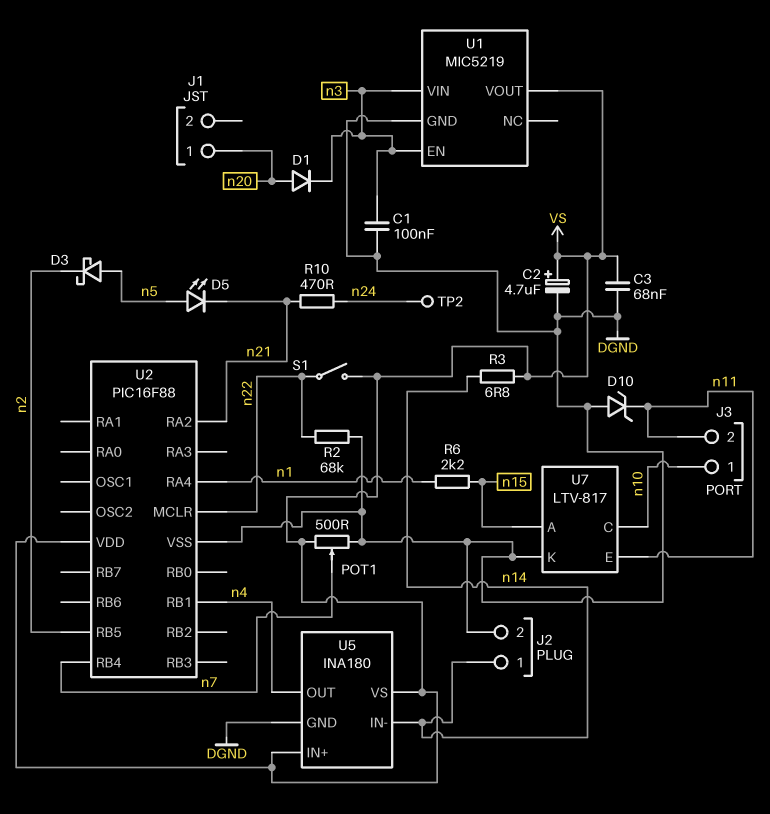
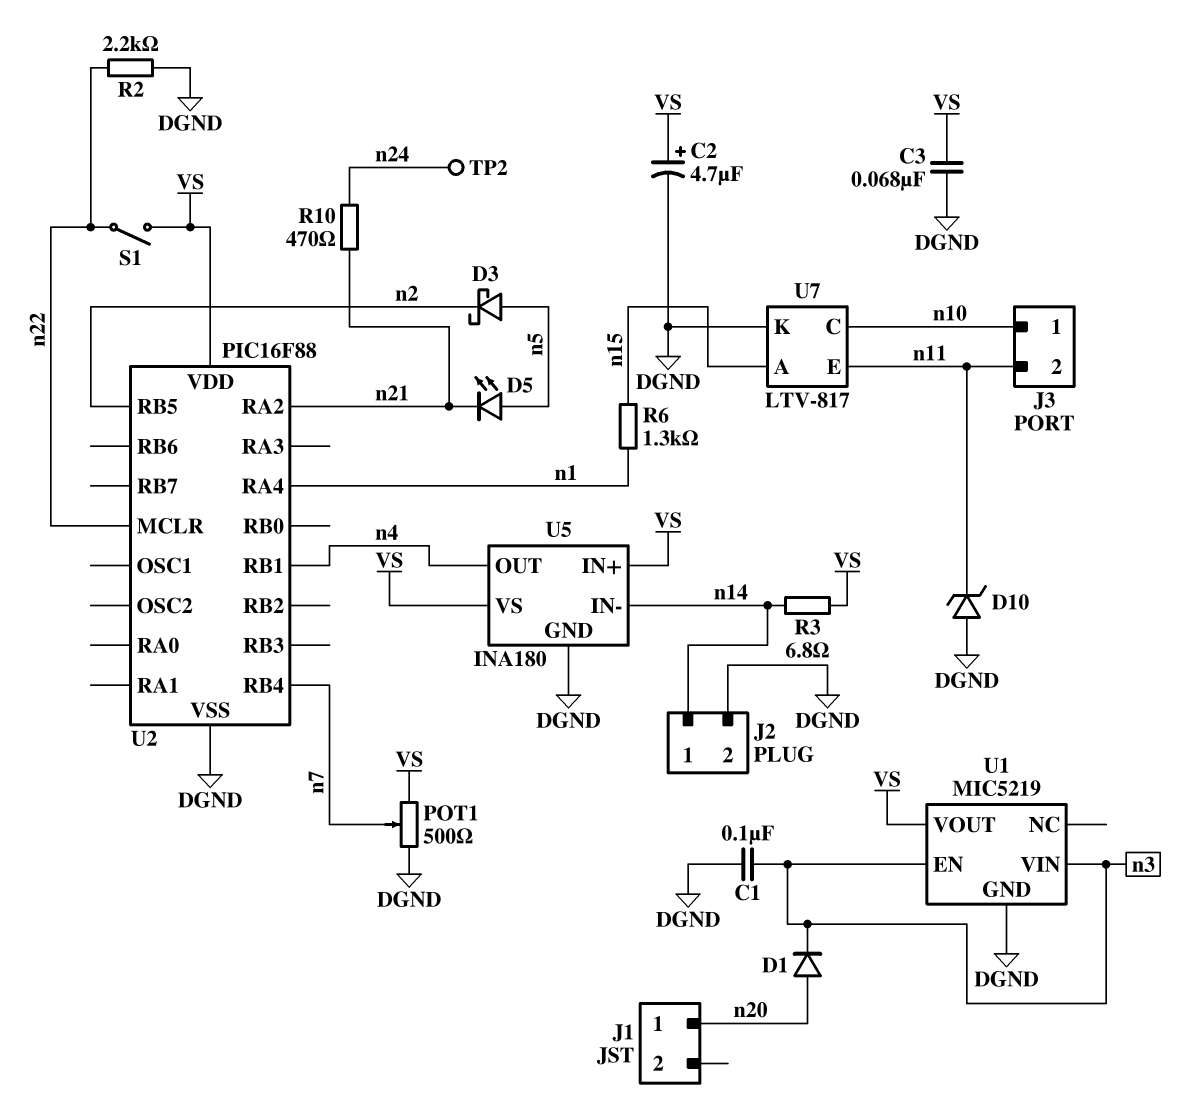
R2: 68k (DGND, n22) -> 2.2k (DGND, n22)
R6: 2.2k (n1, n15) -> 1.3k (n1, n15)

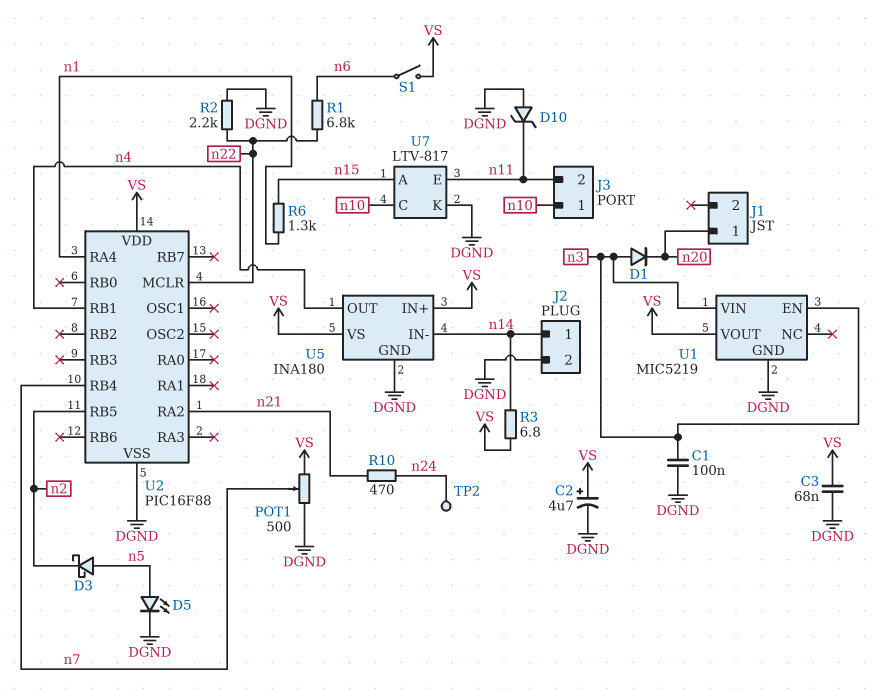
D1: diode (A n20, K n3) -> diode (A n3, K n20)
D5: LED (A n5, K n21) -> LED (A n5, K DGND)
R1: none -> 6.8k (n6, n22)
S1: switch (VS, n22) -> switch (VS, n6)

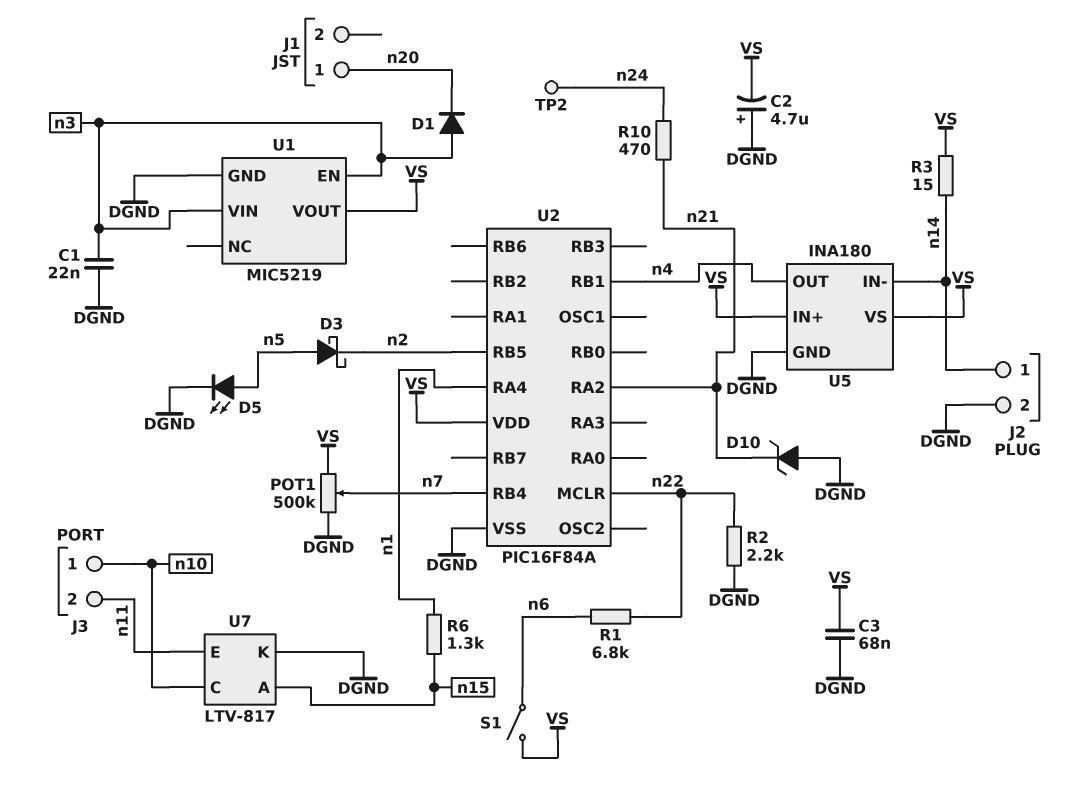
C1: 100nF (DGND, n3) -> 22nF (DGND, n3)
C2: 4.7uF (plus VS, minus DGND) -> 4.7uF (plus DGND, minus VS)
D10: zener (A DGND, K n11) -> zener (A DGND, K n21)
POT1: 500 (DGND, VS, wiper n7) -> 500k (DGND, VS, wiper n7)
R3: 6.8 (VS, n14) -> 15 (VS, n14)
U2: PIC16F88 -> PIC16F84A

